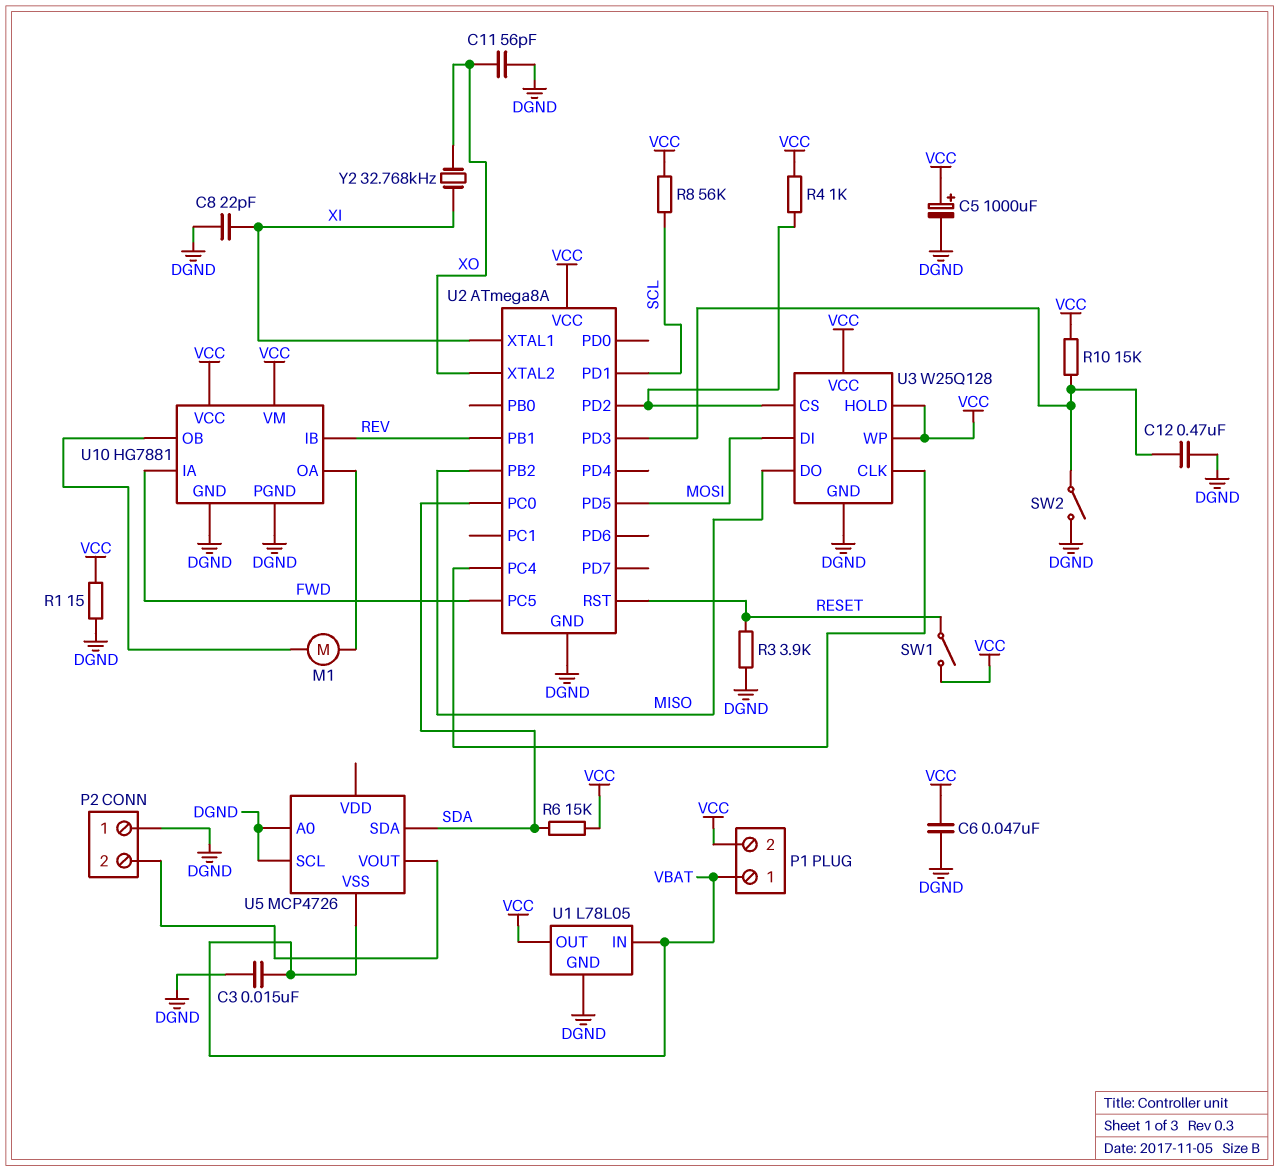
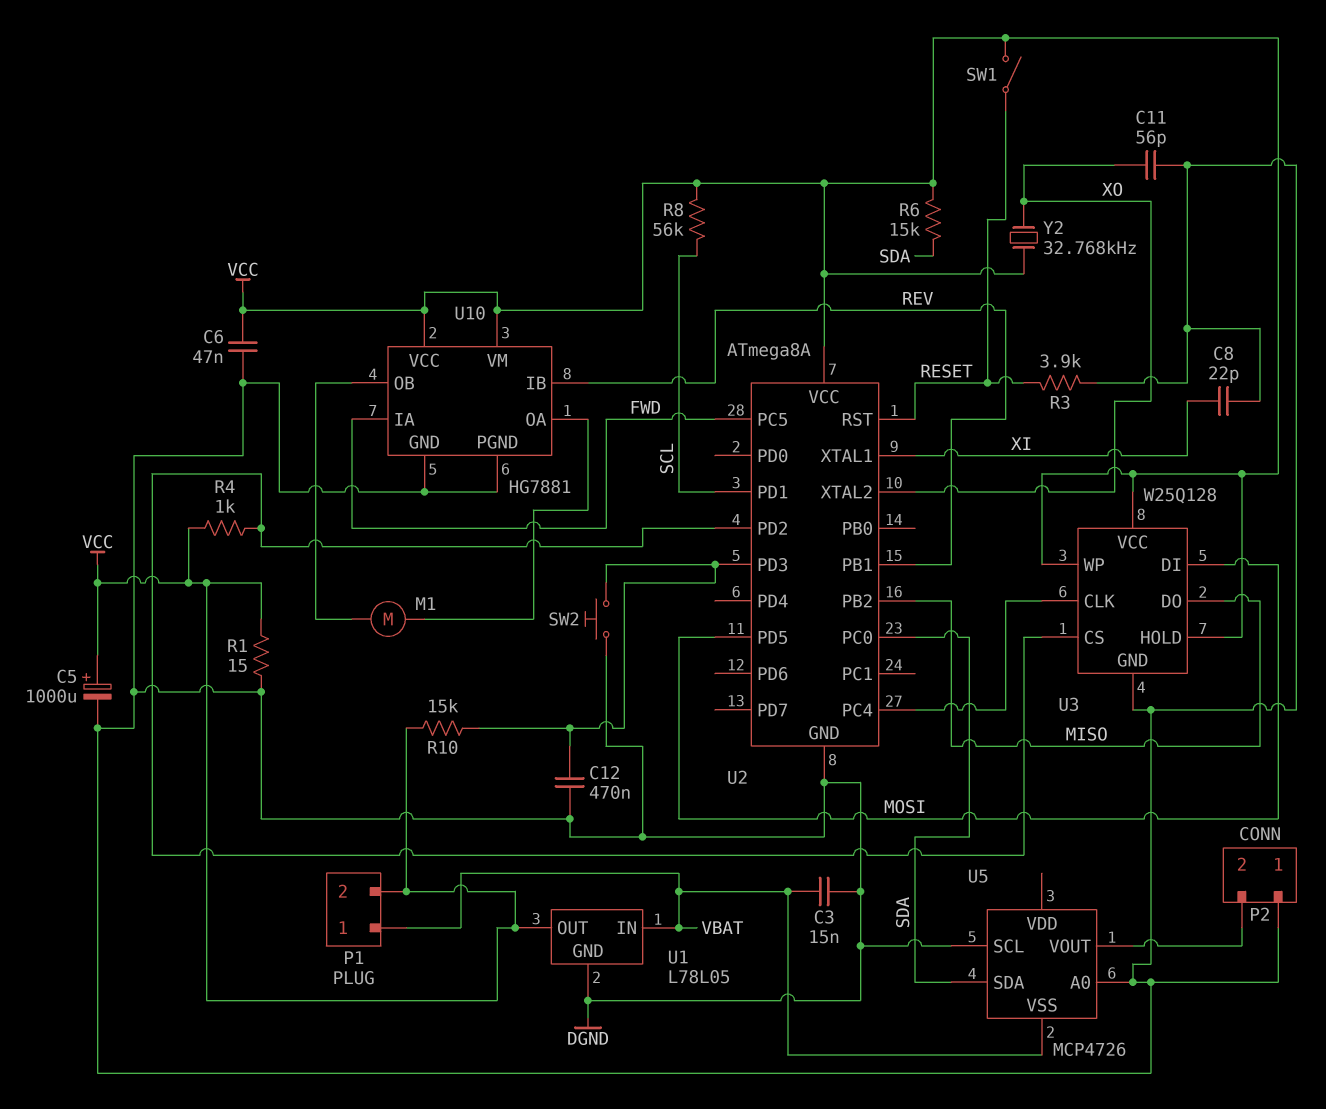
SW2: switch (DGND, U2/PD3) -> button (DGND, U2/PD3)
Y2: 32.768kHz (XI, XO) -> 32.768kHz (VCC, XO)

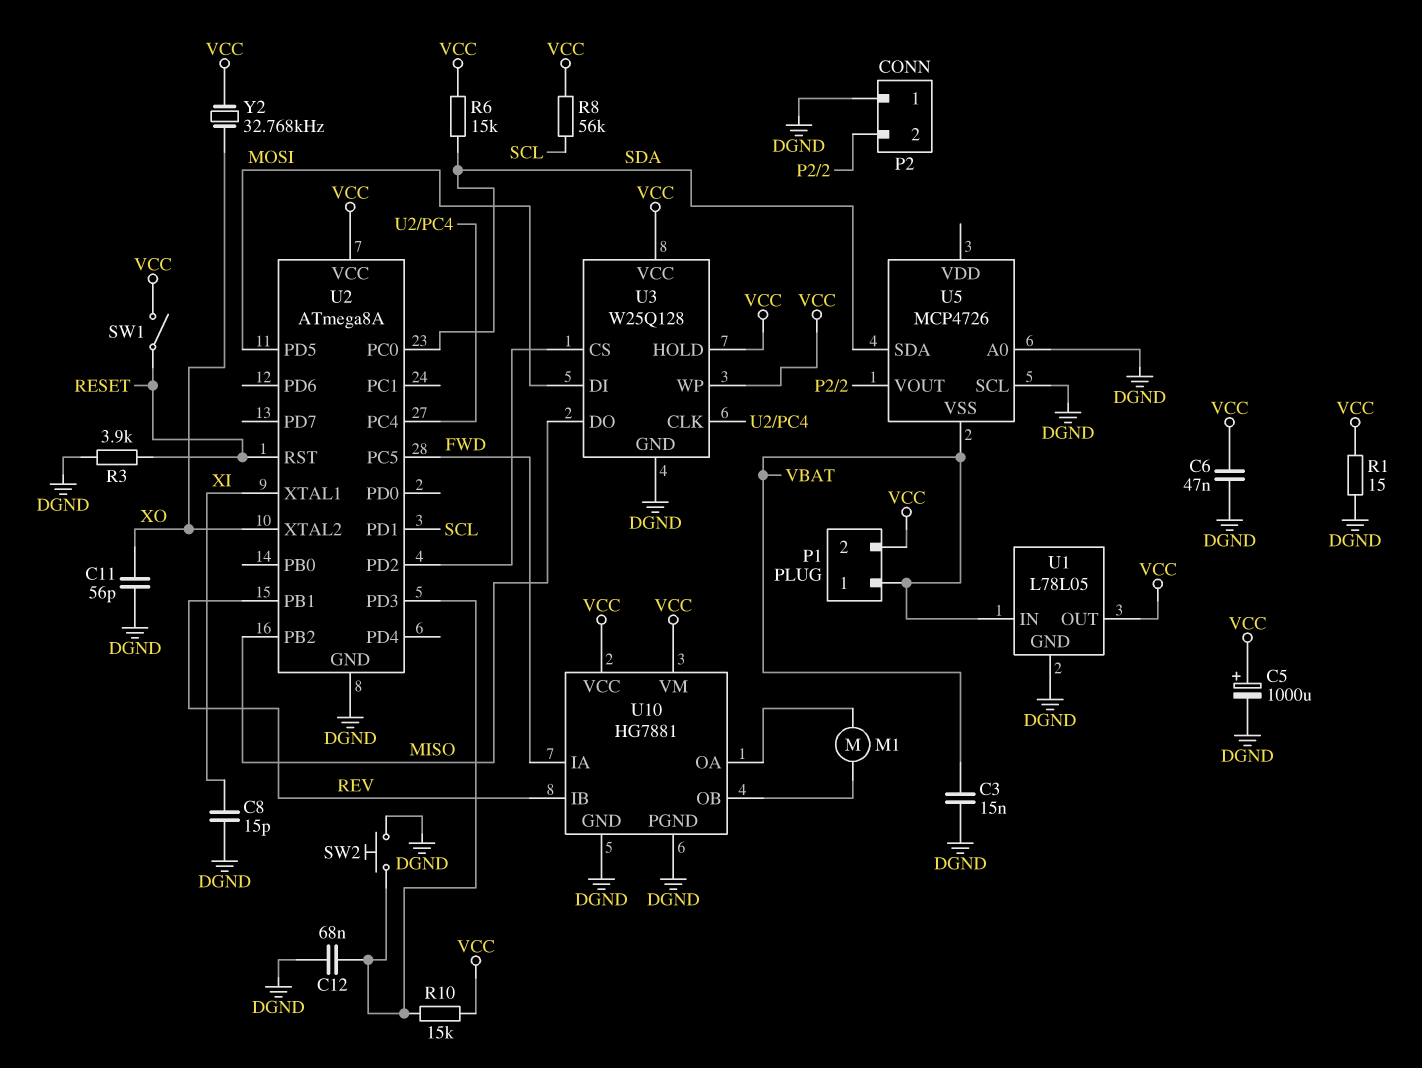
C8: 22pF (DGND, XI) -> 15pF (DGND, XI)
C12: 470nF (DGND, U2/PD3) -> 68nF (DGND, U2/PD3)
R4: 1k (U2/PD2, VCC) -> none

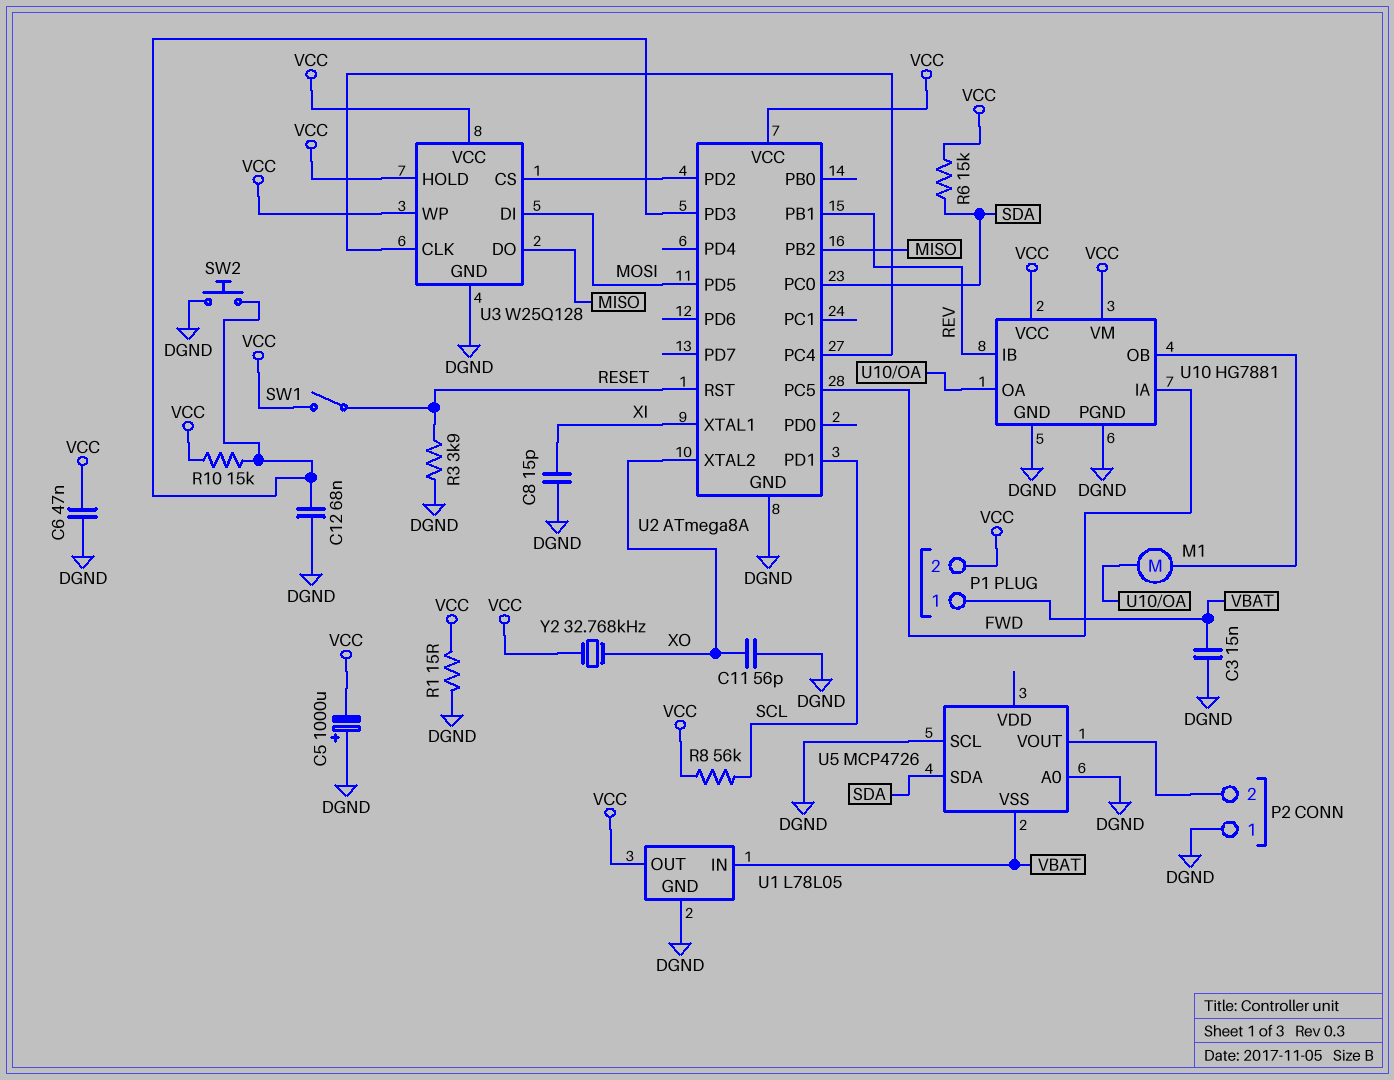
C5: 1000uF (plus VCC, minus DGND) -> 1000uF (plus DGND, minus VCC)

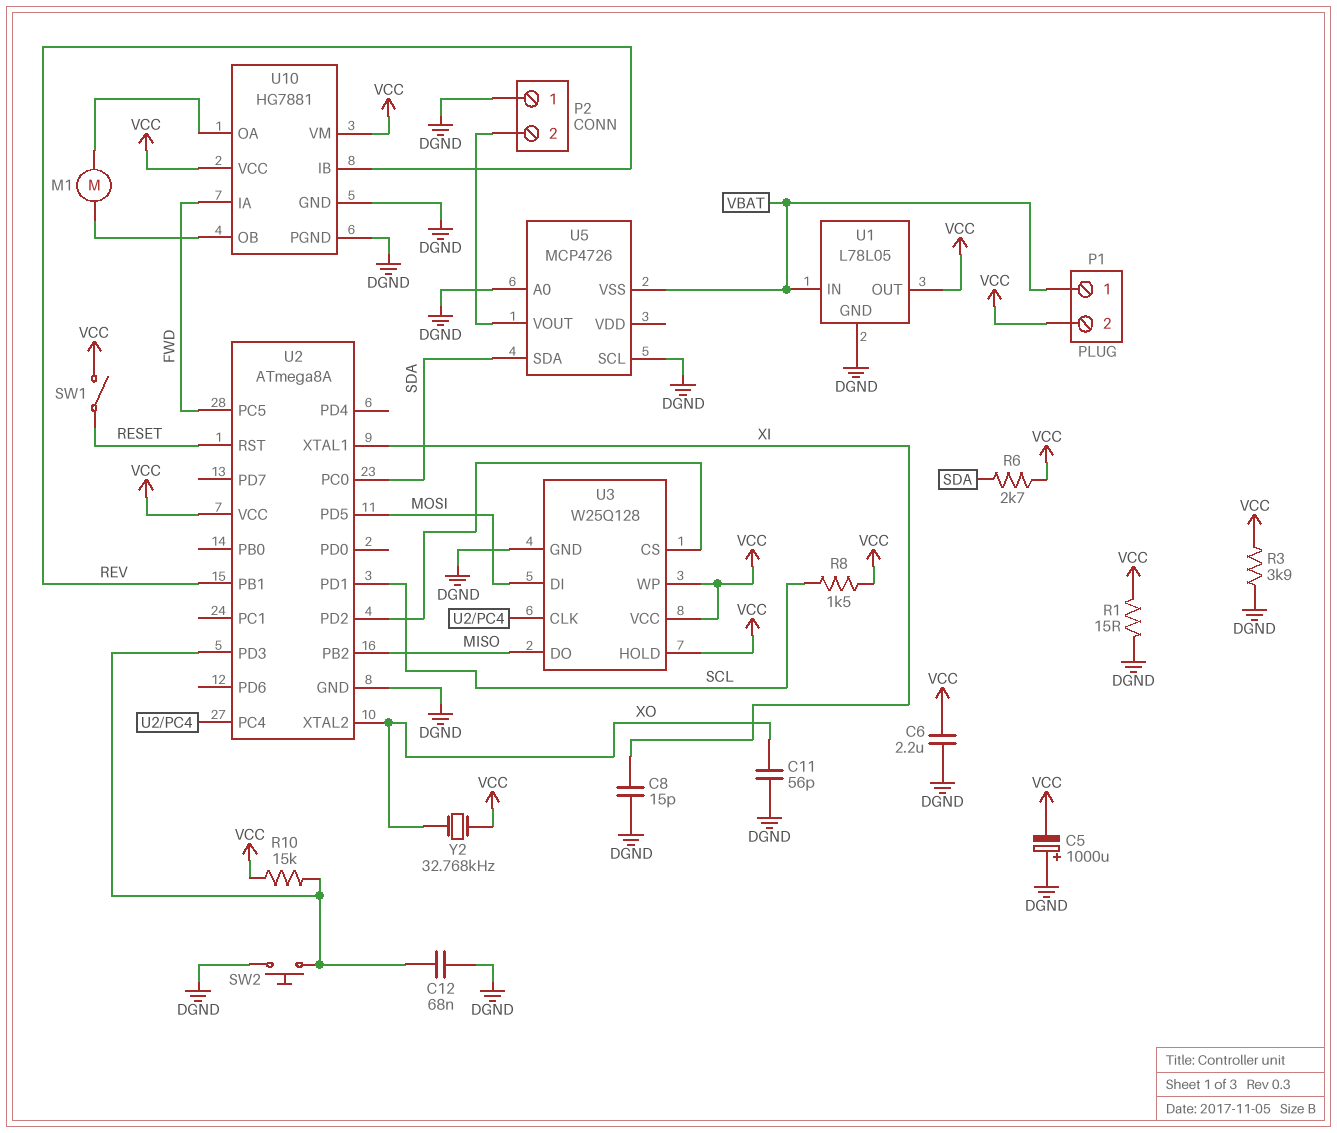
C3: 15nF (DGND, VBAT) -> none
C6: 47nF (DGND, VCC) -> 2.2uF (DGND, VCC)
R3: 3.9k (DGND, RESET) -> 3.9k (DGND, VCC)
R6: 15k (SDA, VCC) -> 2.7k (SDA, VCC)
R8: 56k (SCL, VCC) -> 1.5k (SCL, VCC)

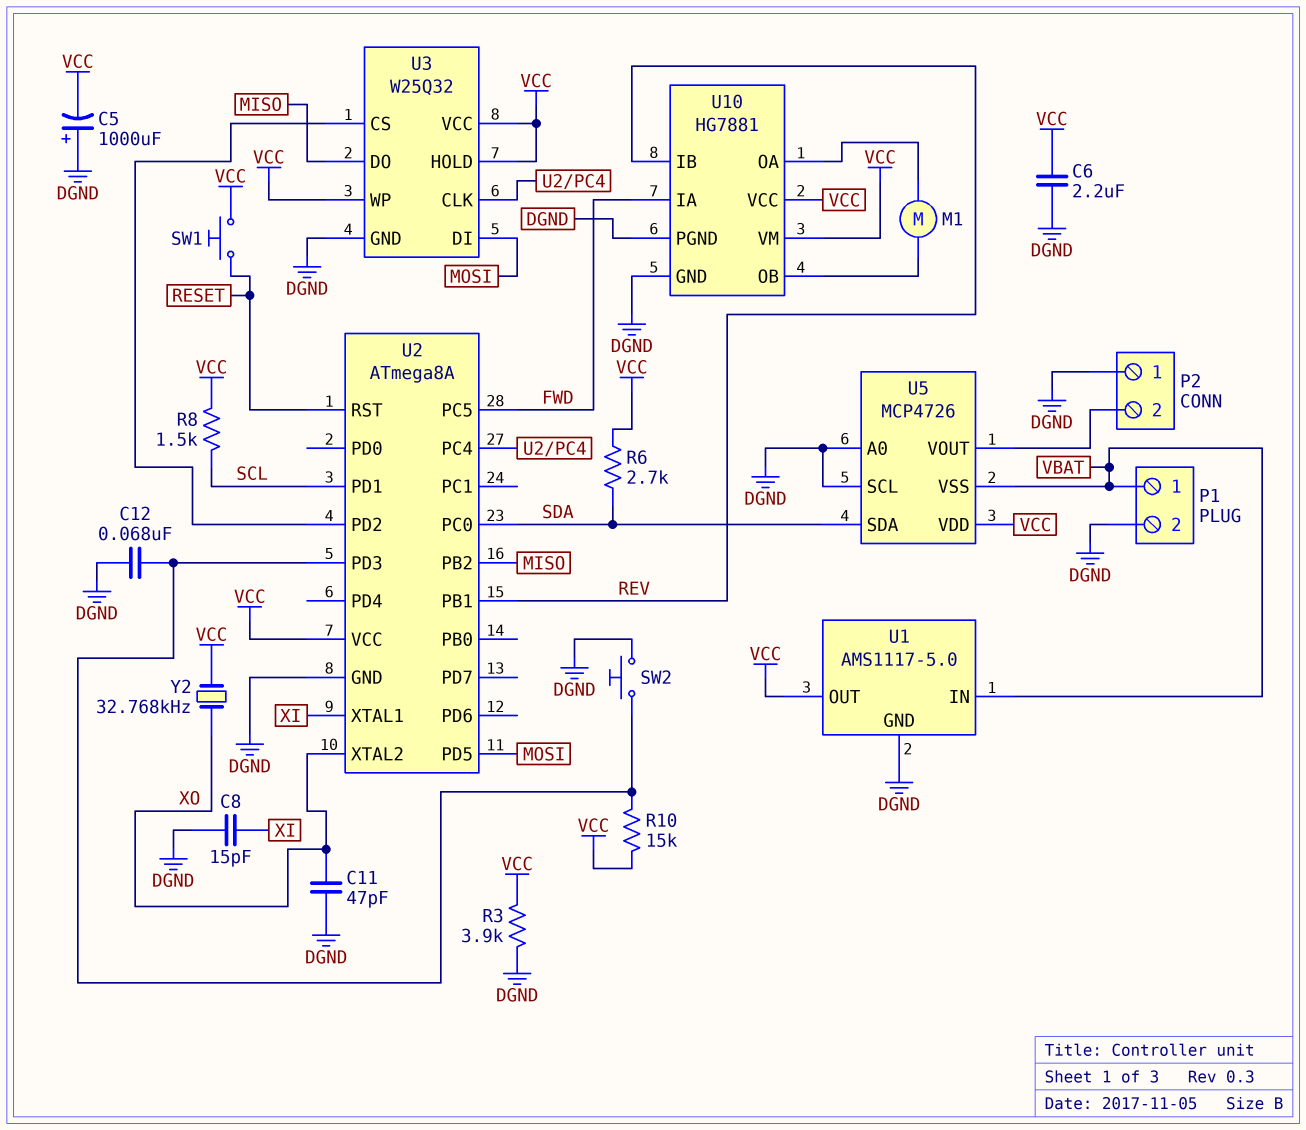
C11: 56pF (DGND, XO) -> 47pF (DGND, XO)
P1 pin 2: VCC -> DGND
R1: 15 (DGND, VCC) -> none
SW1: switch (RESET, VCC) -> button (RESET, VCC)
U1: L78L05 -> AMS1117-5.0
U3: W25Q128 -> W25Q32
U5 pin VDD: none -> VCC

